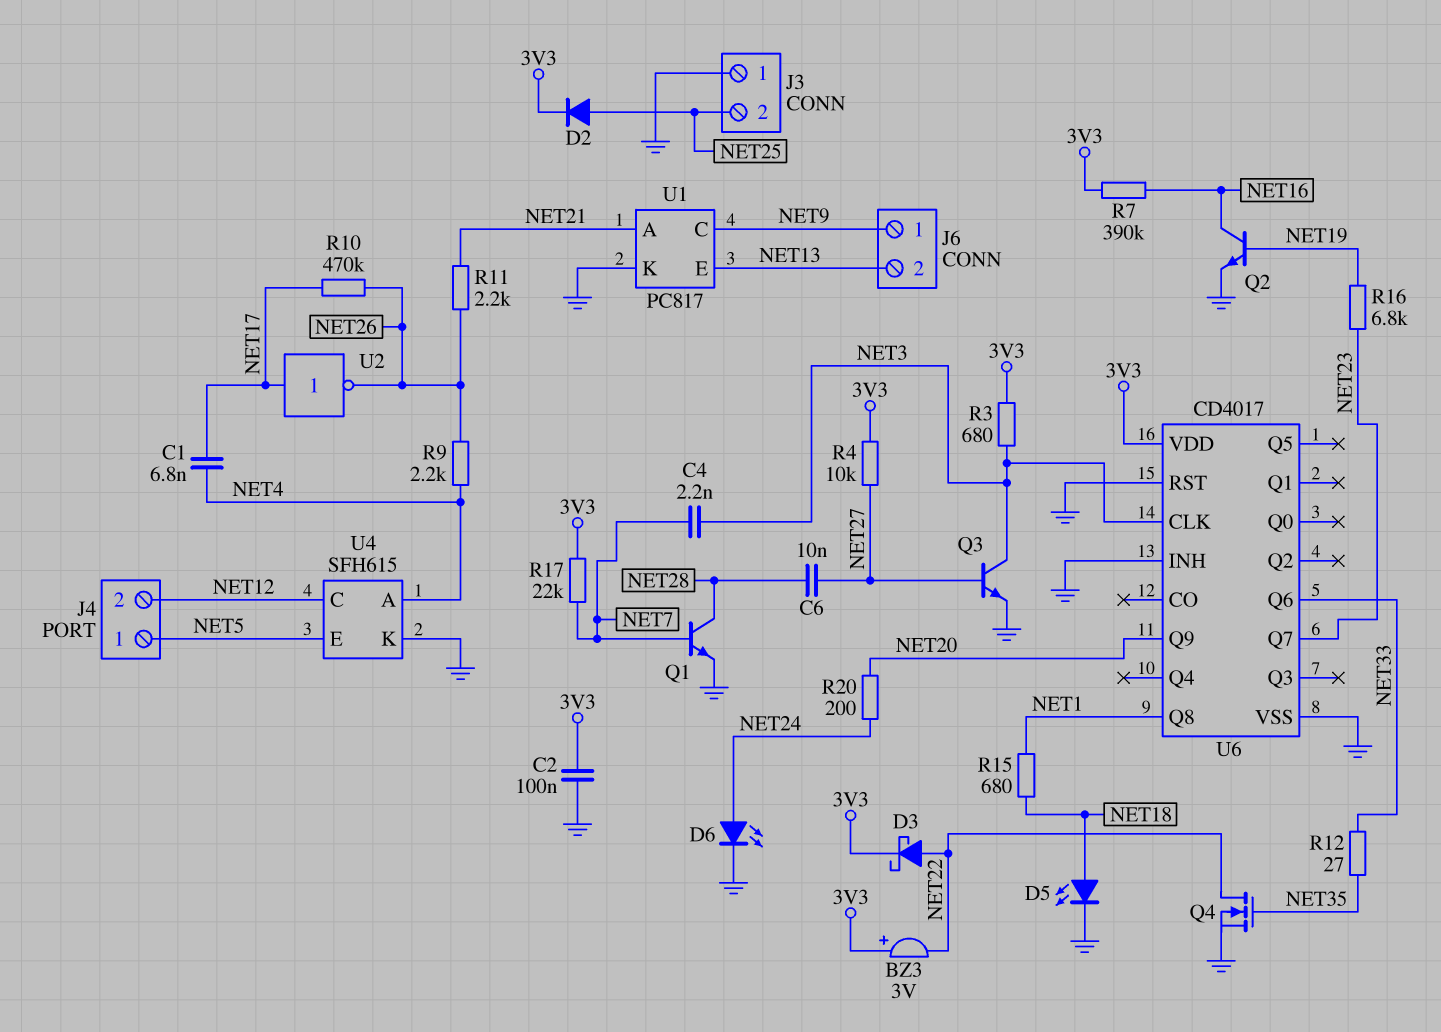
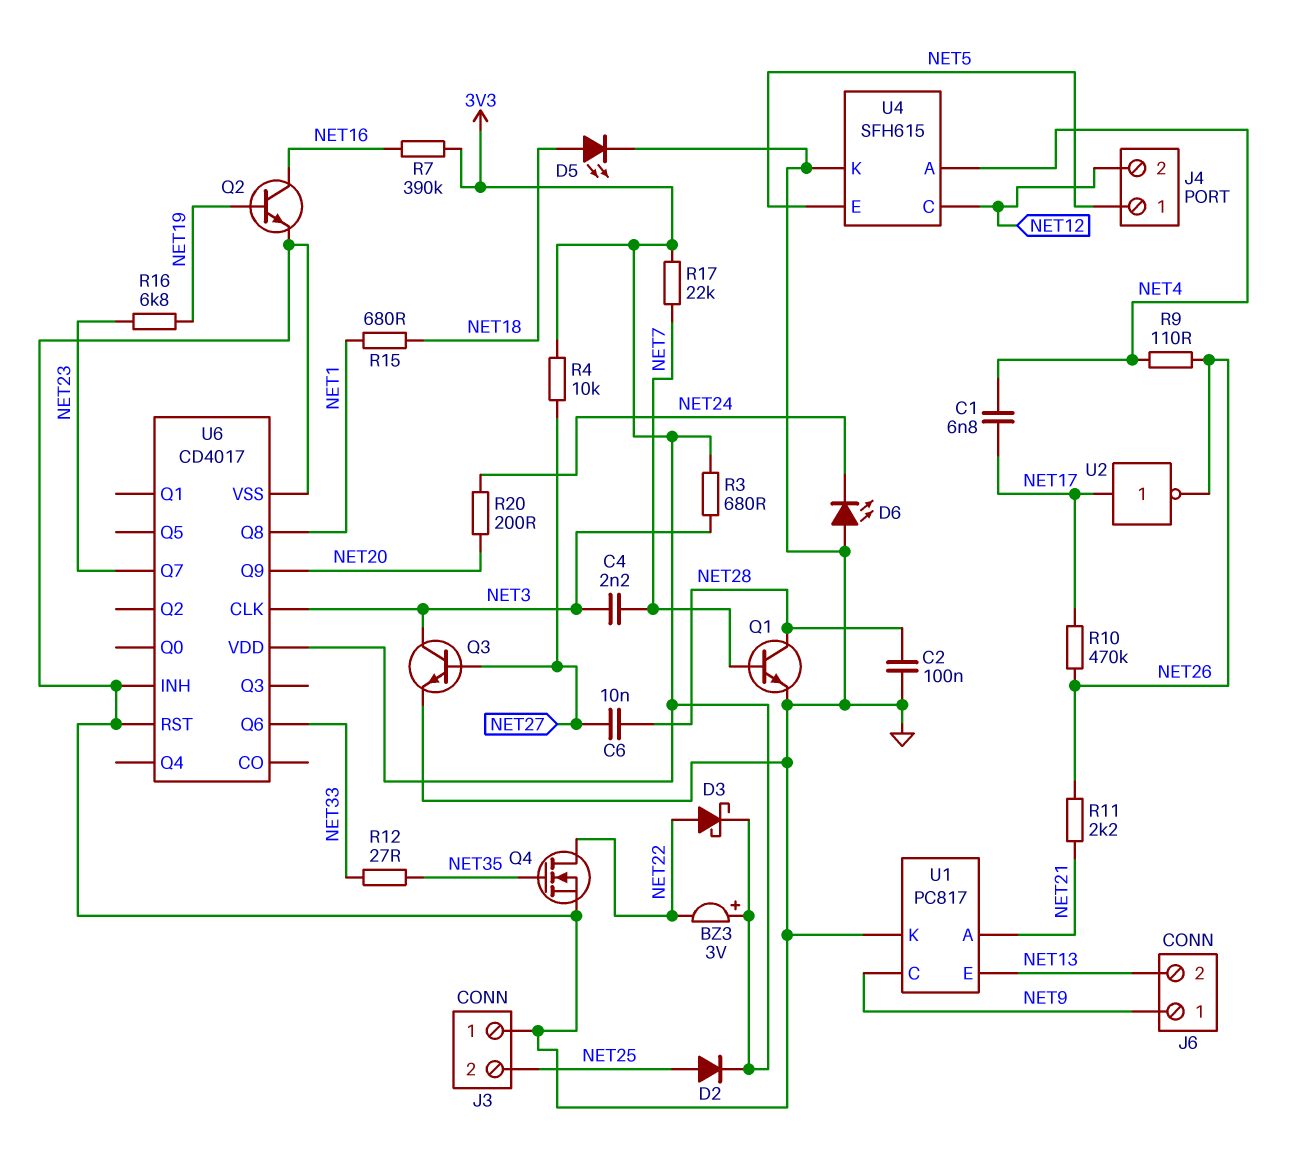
C2: 100nF (3V3, GND) -> 100nF (GND, NET28)
D6: LED (A NET24, K GND) -> LED (A GND, K NET24)
R9: 2.2k (NET4, NET26) -> 110 (NET4, NET26)

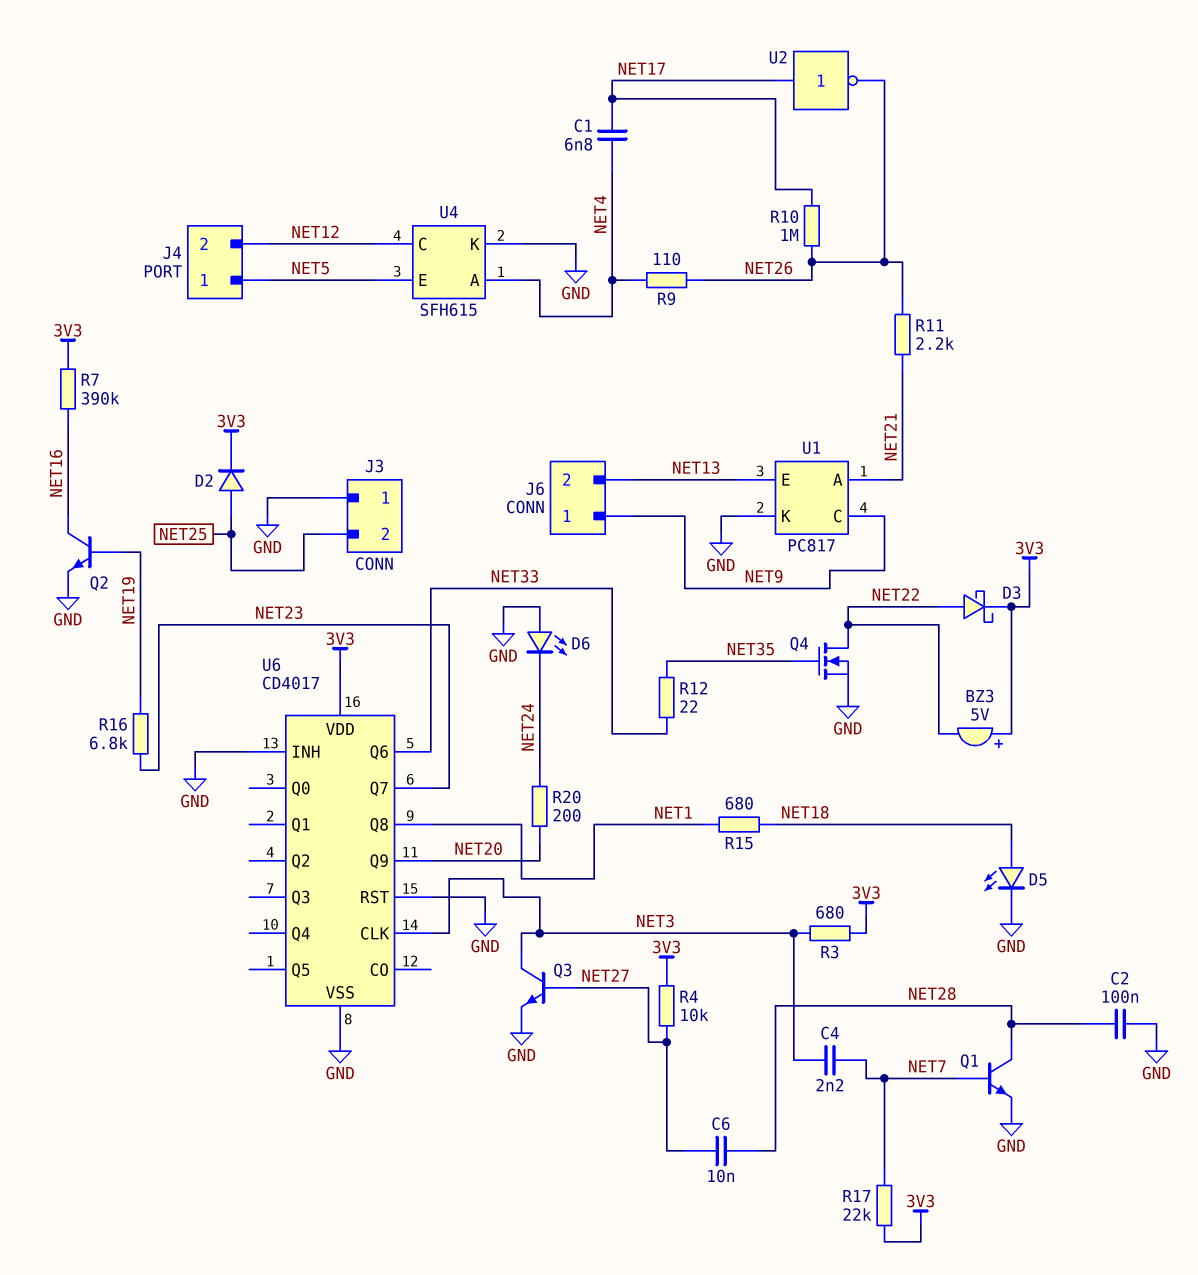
BZ3: buzzer 3V (plus 3V3, minus NET22) -> buzzer 5V (plus 3V3, minus NET22)
R10: 470k (NET17, NET26) -> 1M (NET17, NET26)
R12: 27 (NET33, NET35) -> 22 (NET33, NET35)

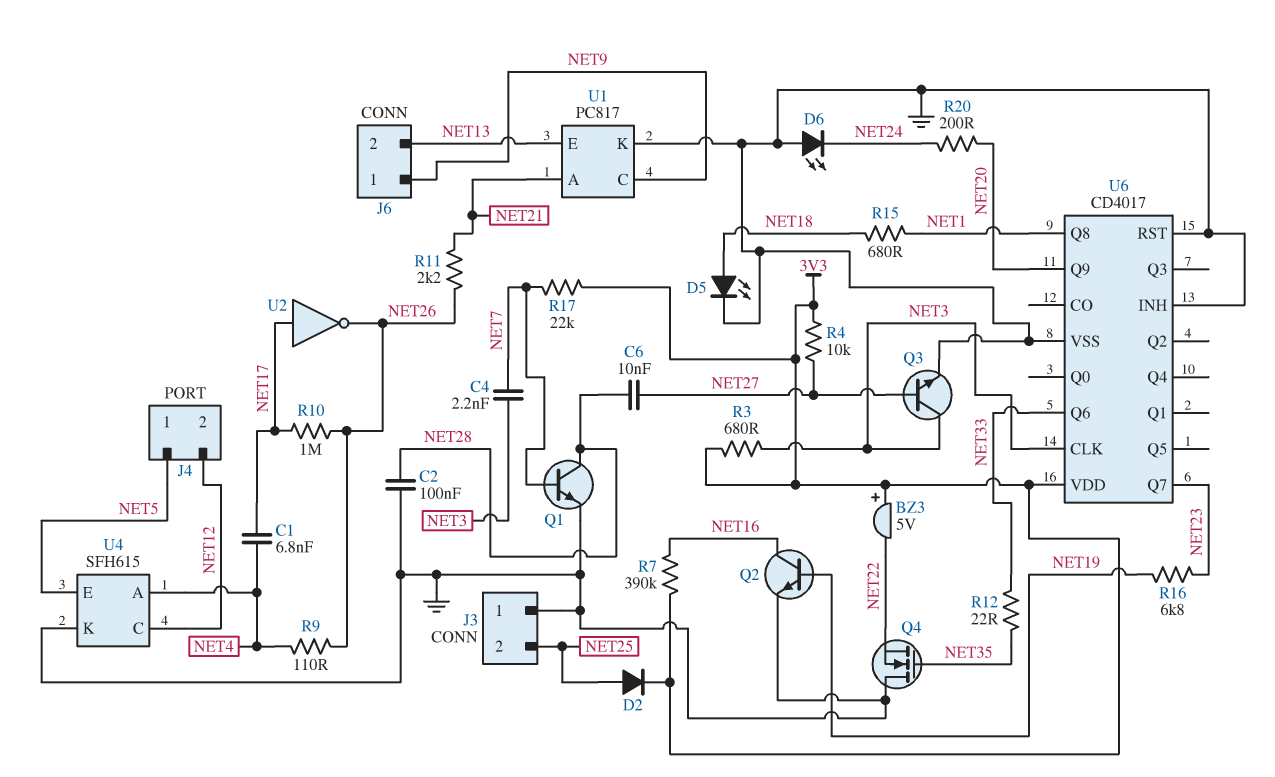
D3: schottky (A NET22, K 3V3) -> none
Q4: NMOS (G NET35, D NET22, S GND) -> NMOS (G NET35, D GND, S NET22)

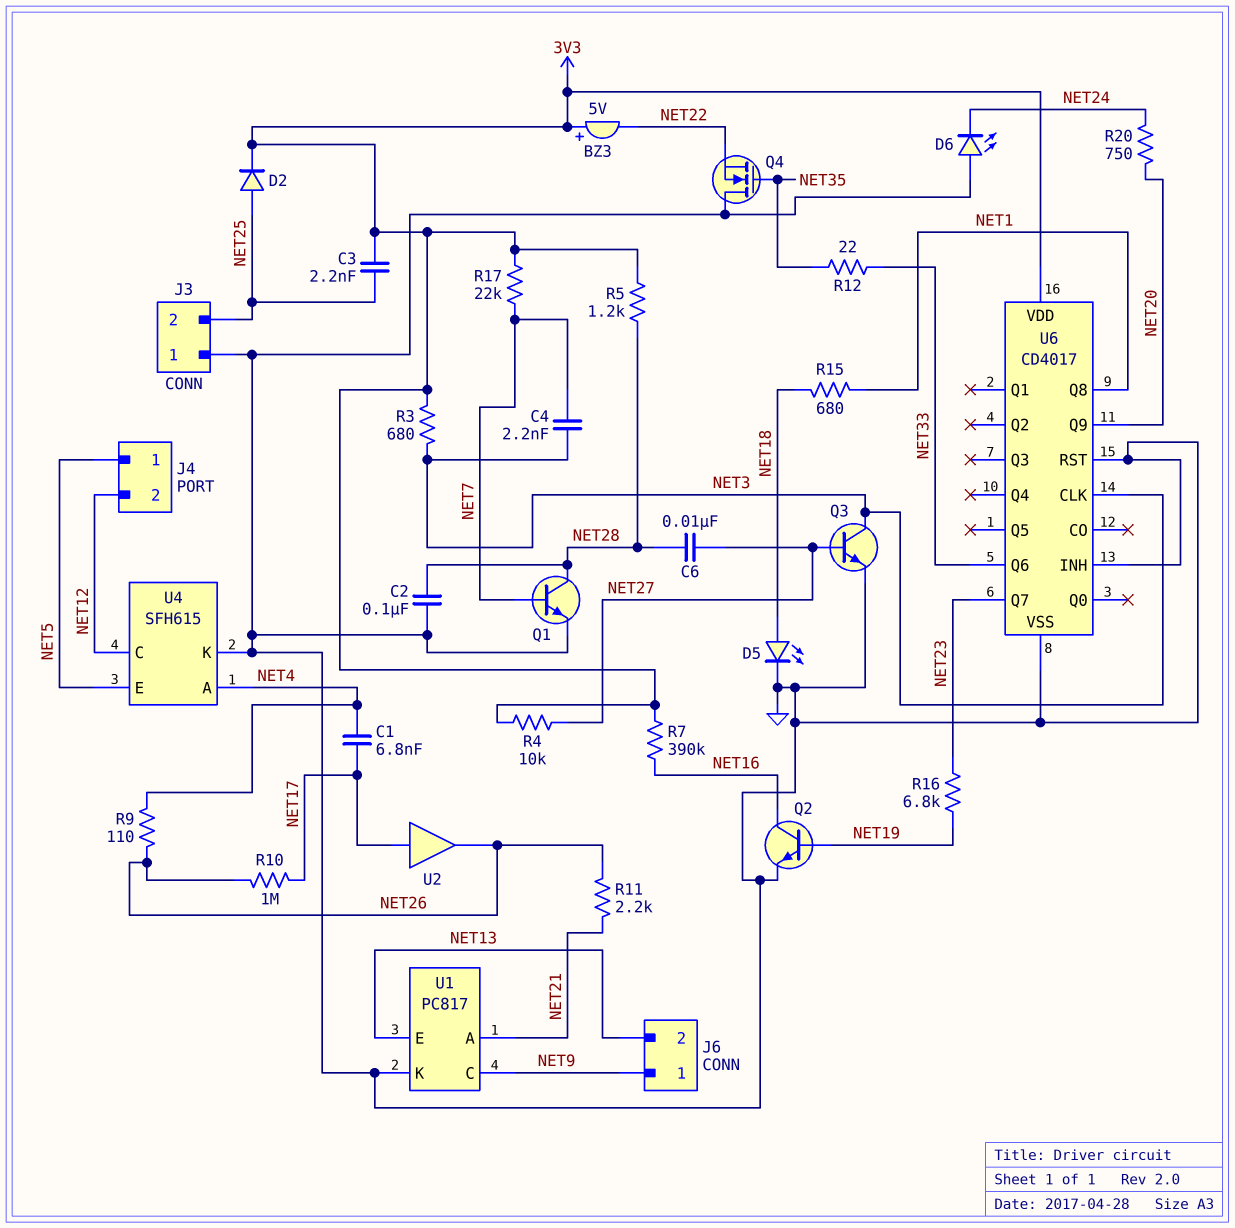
C3: none -> 2.2nF (3V3, NET25)
R5: none -> 1.2k (3V3, NET28)
R20: 200 (NET20, NET24) -> 750 (NET20, NET24)
U2: NOT (in NET17, out NET26) -> buffer (in NET17, out NET26)

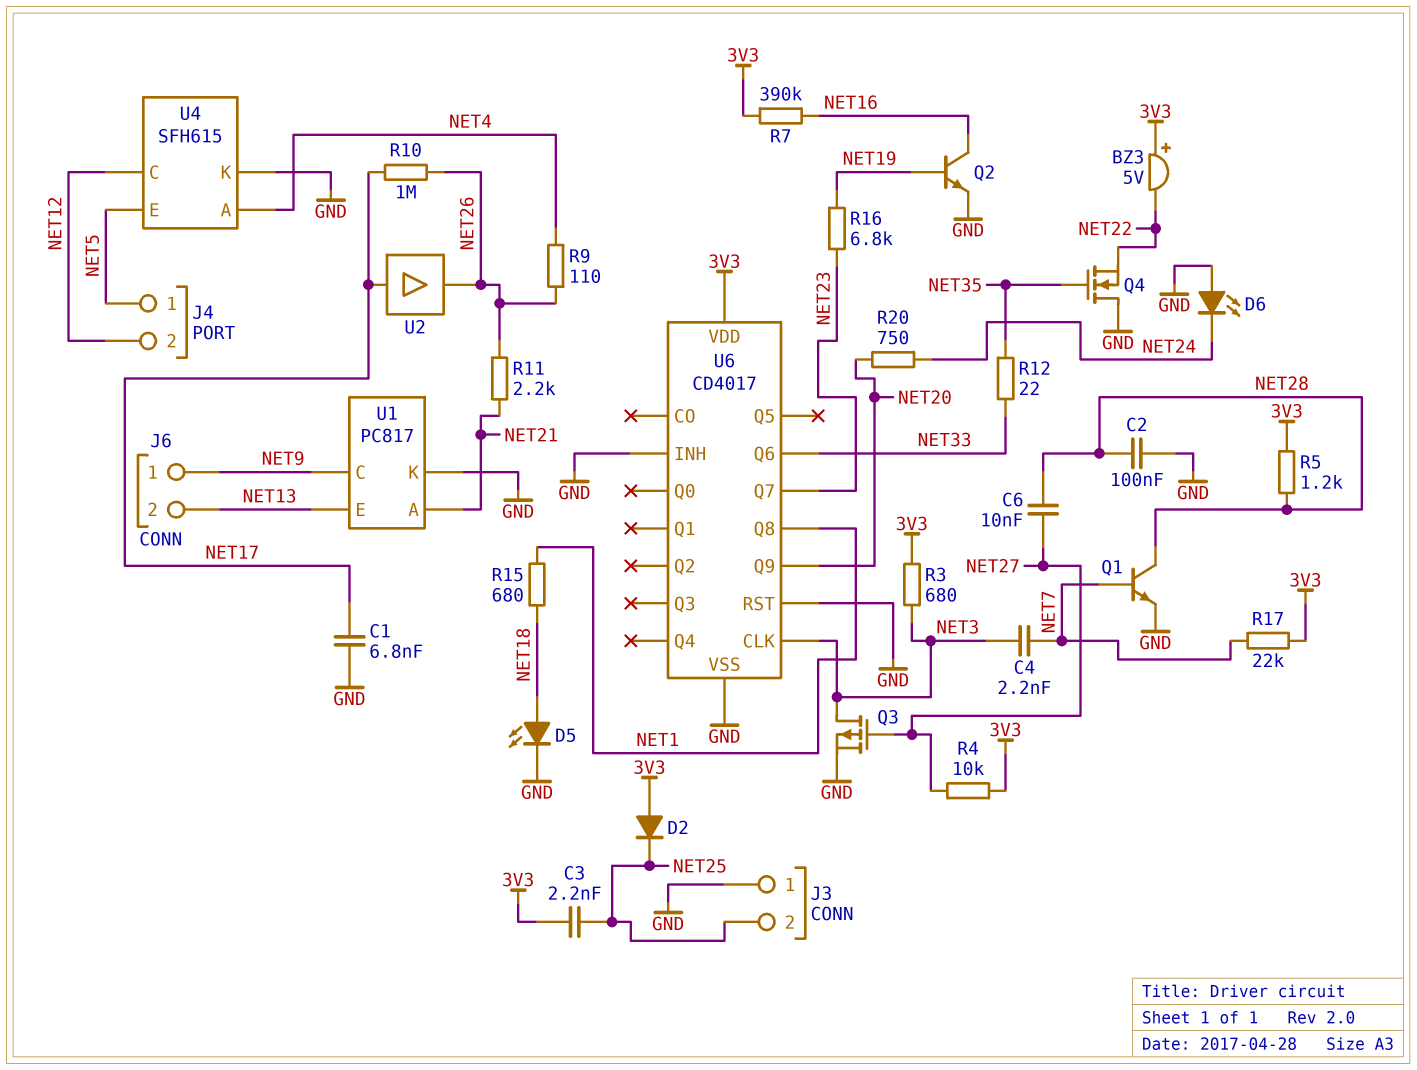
C1: 6.8nF (NET4, NET17) -> 6.8nF (GND, NET17)
D2: diode (A NET25, K 3V3) -> diode (A 3V3, K NET25)
Q3: NPN (B NET27, C NET3, E GND) -> PMOS (G NET27, D NET3, S GND)

